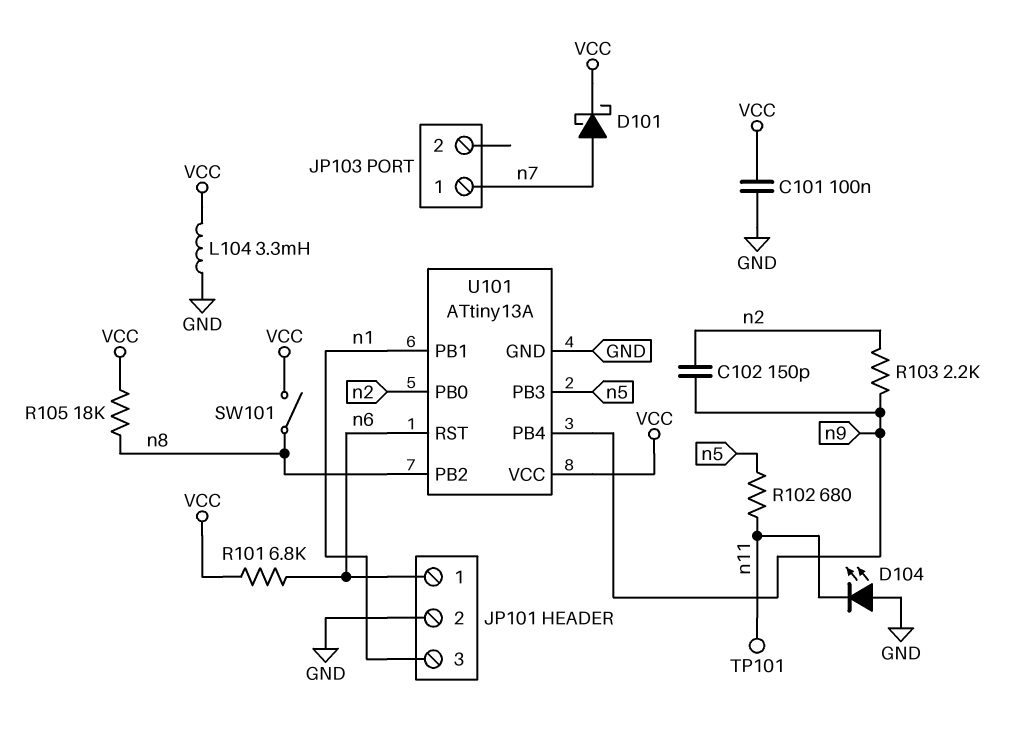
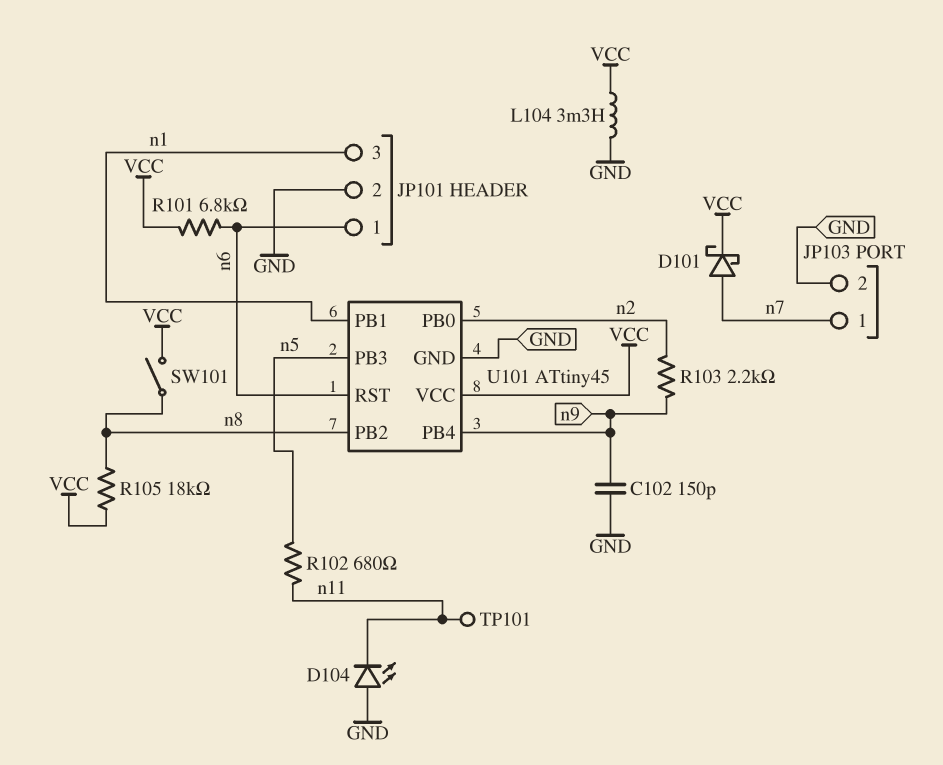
C101: 100nF (GND, VCC) -> none
C102: 150pF (n2, n9) -> 150pF (GND, n9)
JP103 pin 2: none -> GND
U101: ATtiny13A -> ATtiny45

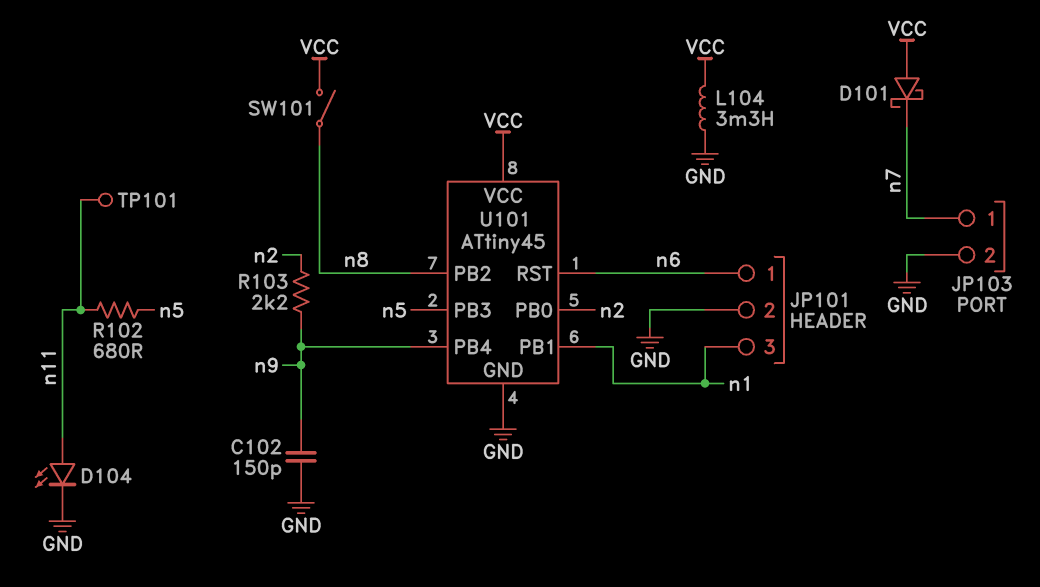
D101: schottky (A n7, K VCC) -> schottky (A VCC, K n7)
D104: LED (A GND, K n11) -> LED (A n11, K GND)
R101: 6.8k (VCC, n6) -> none
R105: 18k (VCC, n8) -> none

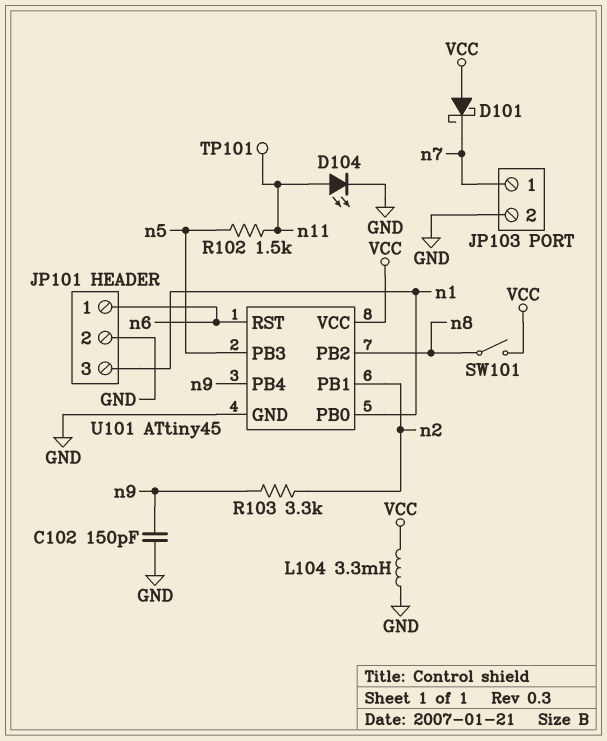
R102: 680 (n5, n11) -> 1.5k (n5, n11)
R103: 2.2k (n2, n9) -> 3.3k (n2, n9)
U101 pin PB0: n2 -> n1
U101 pin PB1: n1 -> n2

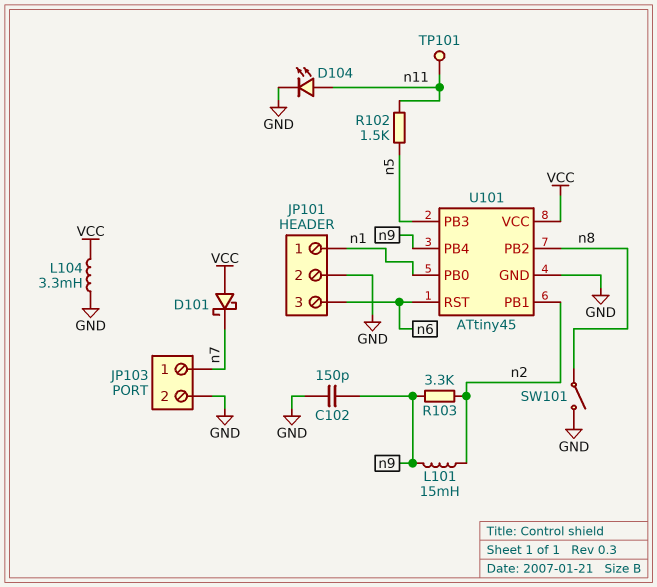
JP101 pin 1: n6 -> n1
JP101 pin 3: n1 -> n6
L101: none -> 15mH (n2, n9)
SW101: switch (VCC, n8) -> switch (GND, n8)

